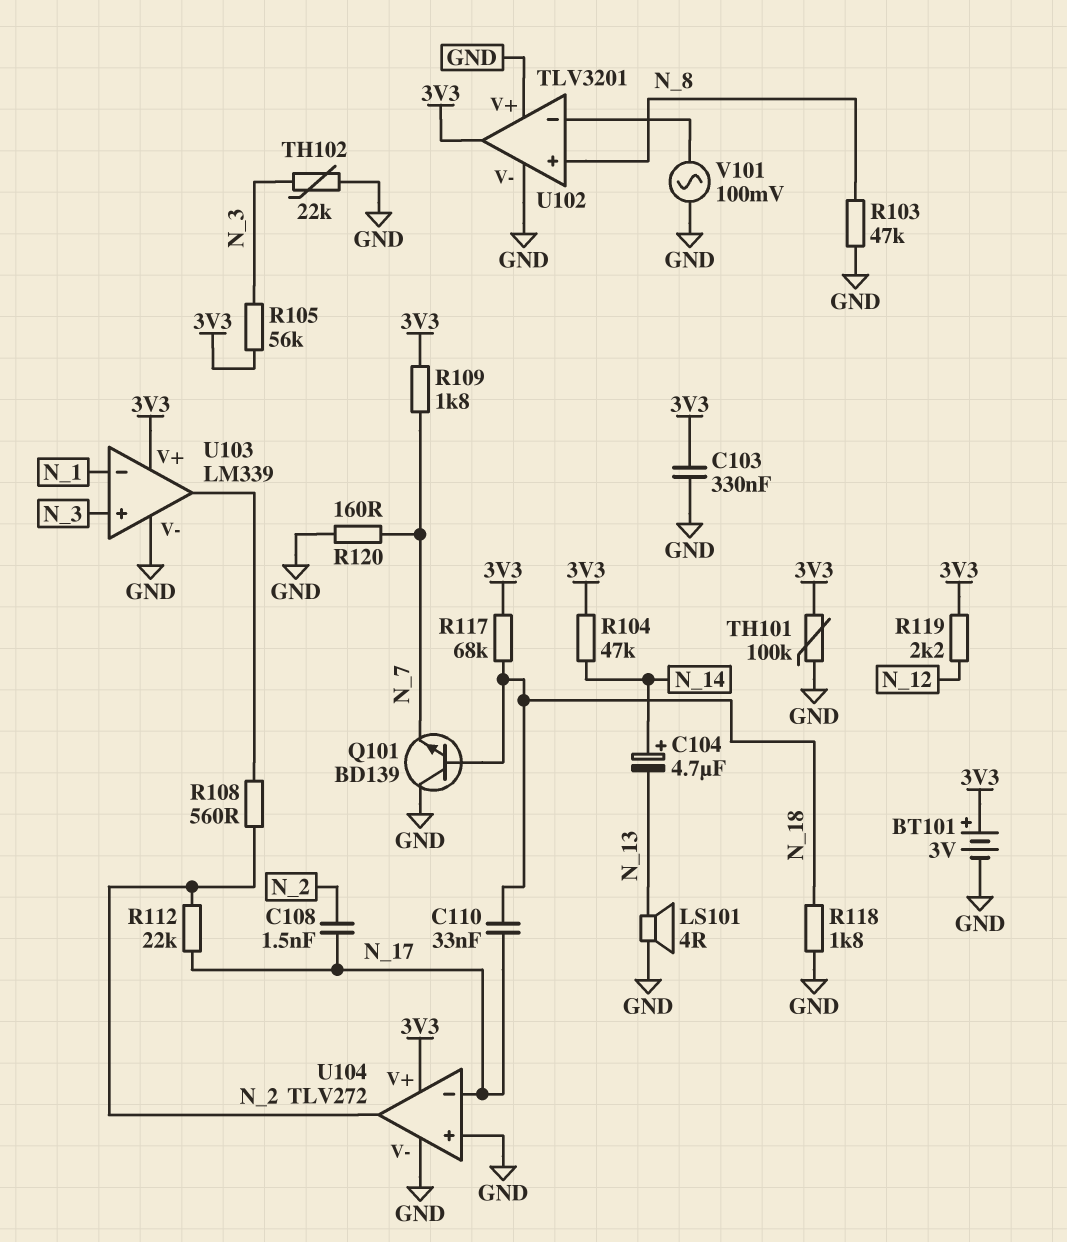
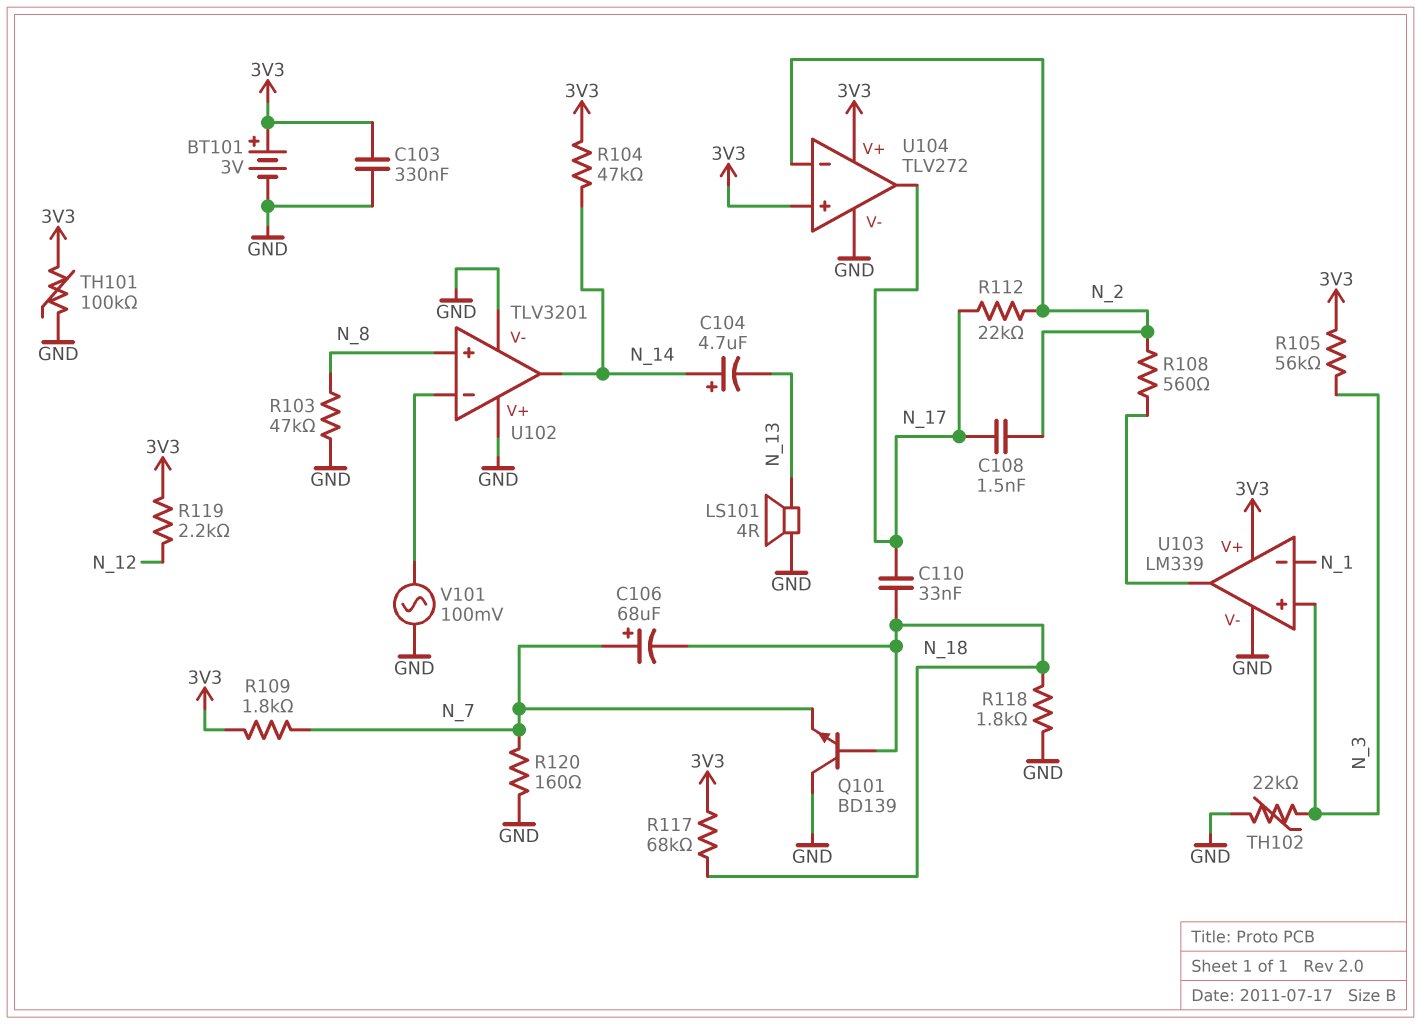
C106: none -> 68uF (plus N_7, minus N_18)
U102 pin out: 3V3 -> N_14
U104 pin in+: GND -> 3V3
U104 pin in-: N_17 -> N_2
U104 pin out: N_2 -> N_17

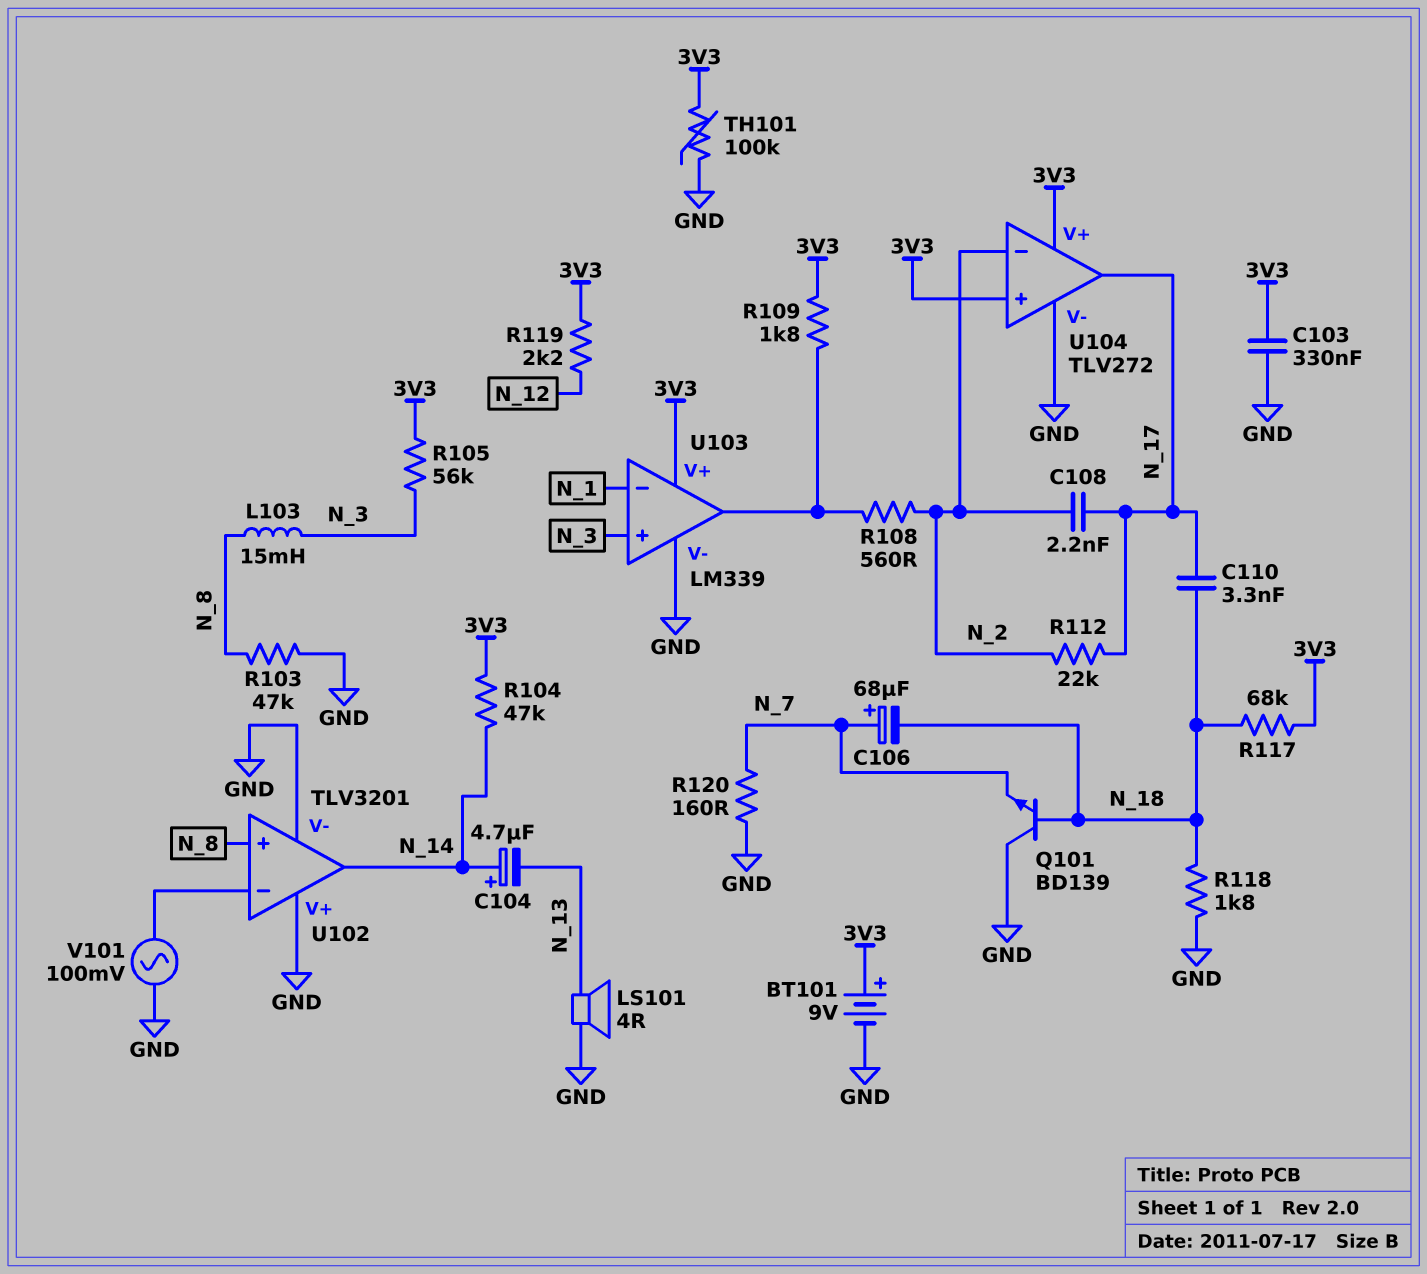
BT101: 3V (plus 3V3, minus GND) -> 9V (plus 3V3, minus GND)
C108: 1.5nF (N_2, N_17) -> 2.2nF (N_2, N_17)
C110: 33nF (N_17, N_18) -> 3.3nF (N_17, N_18)
L103: none -> 15mH (N_3, N_8)
R109: 1.8k (3V3, N_7) -> 1.8k (3V3, U103/out)
TH102: 22k (GND, N_3) -> none

